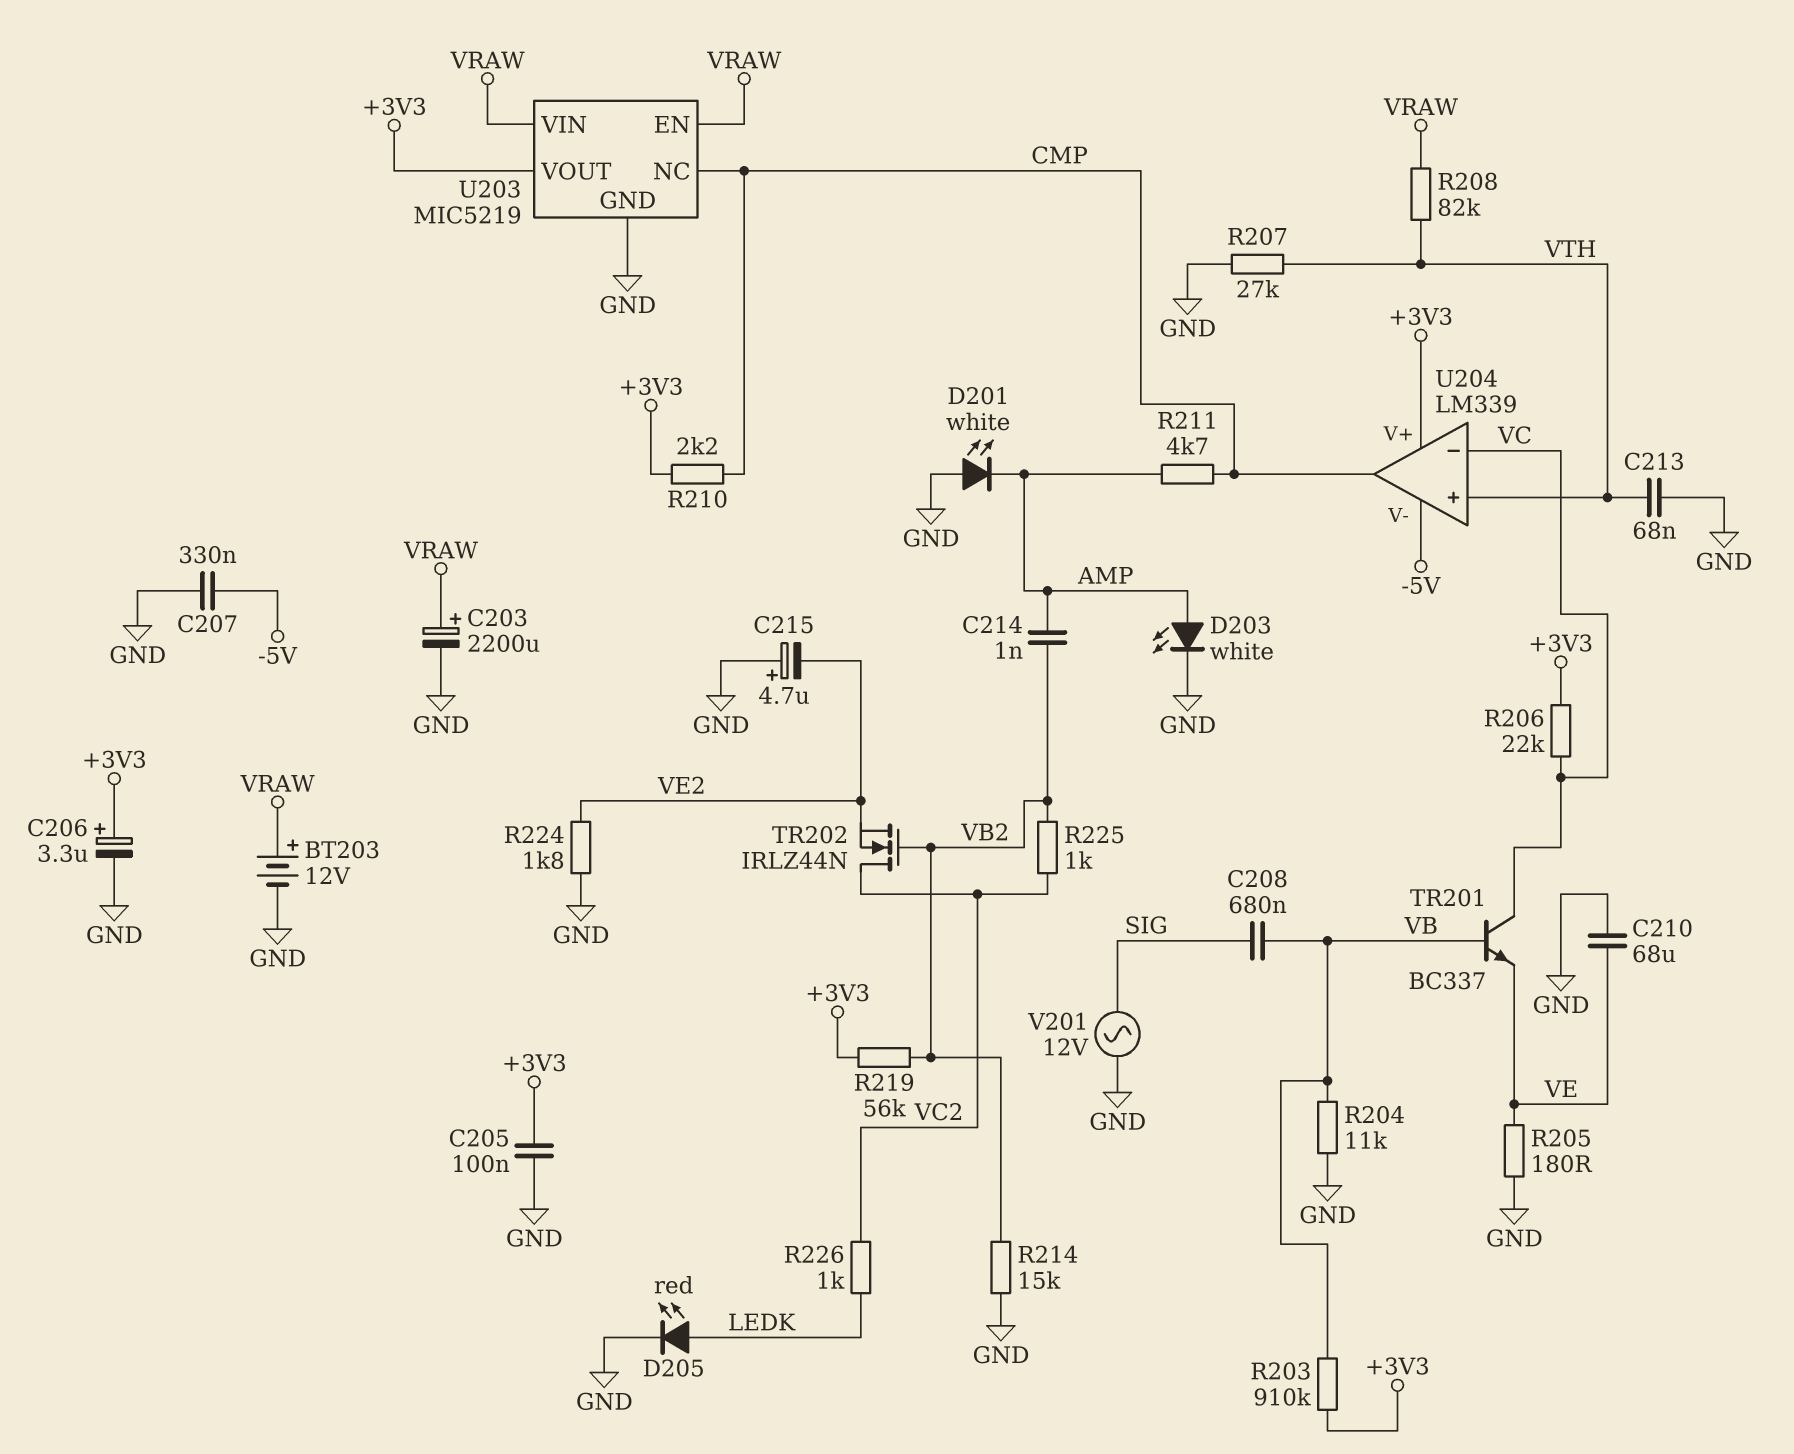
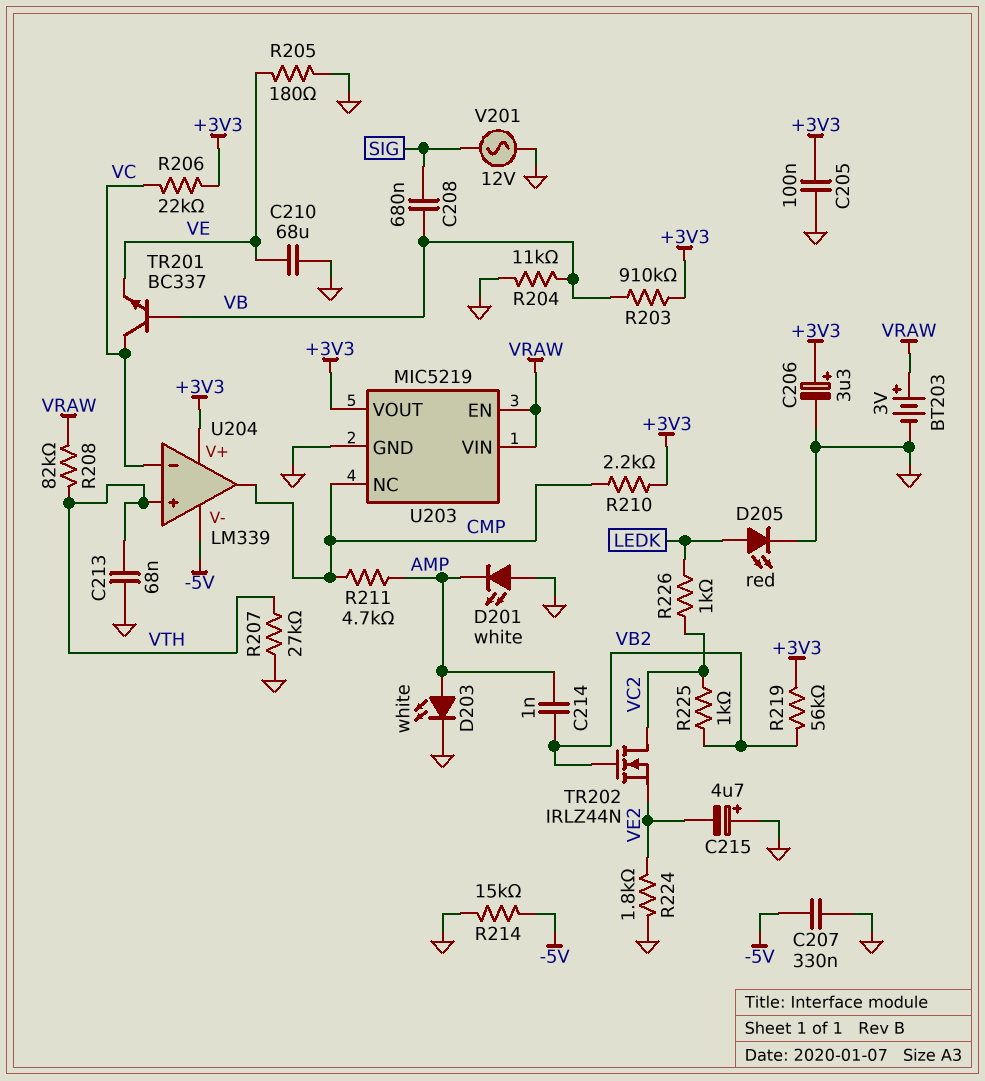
BT203: 12V (plus VRAW, minus GND) -> 3V (plus VRAW, minus GND)
C203: 2200uF (plus VRAW, minus GND) -> none
R214: 15k (GND, VB2) -> 15k (-5V, GND)

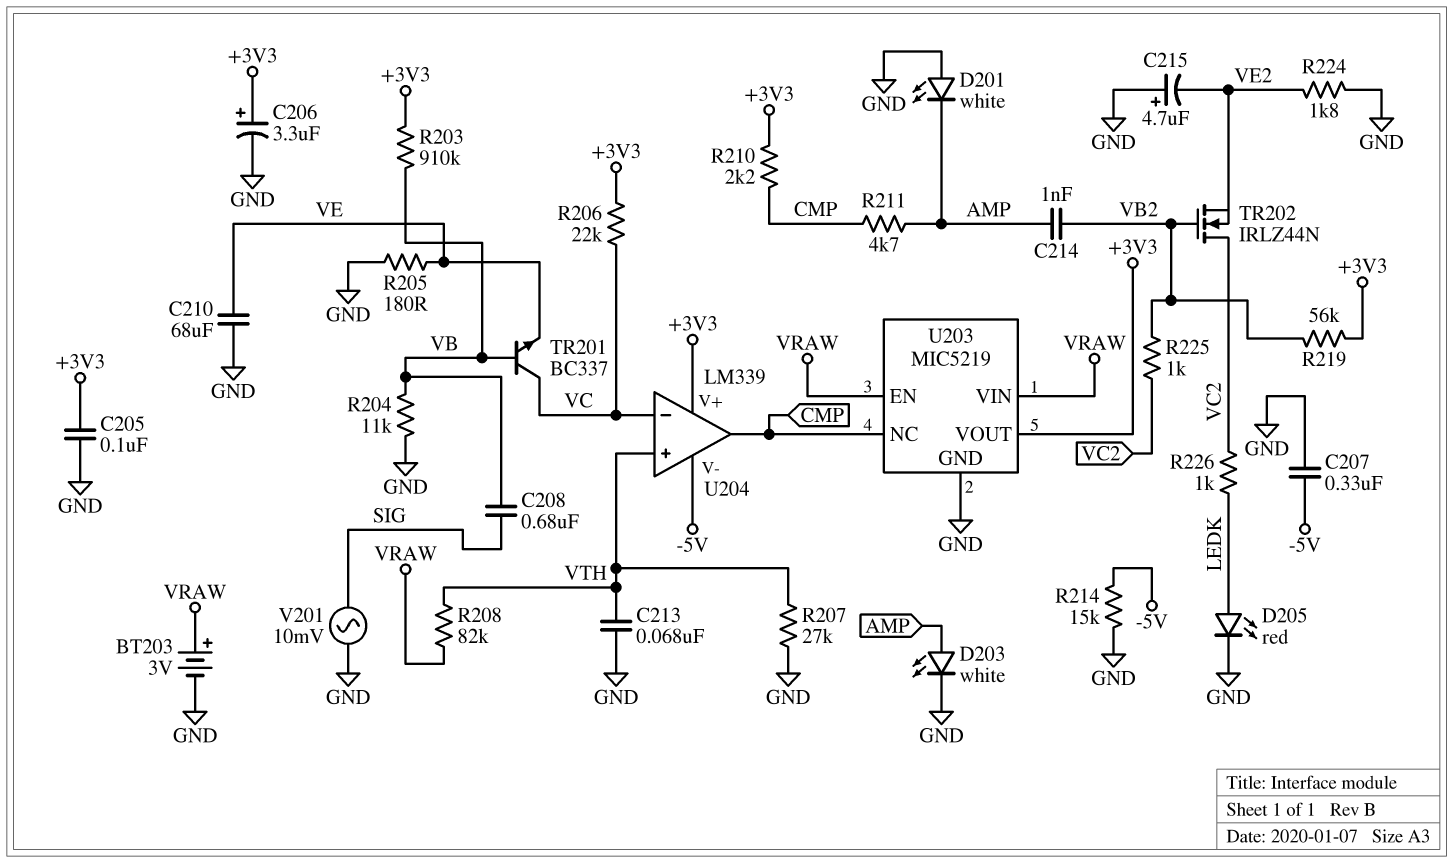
V201: AC 12V (GND, SIG) -> AC 10mV (GND, SIG)

